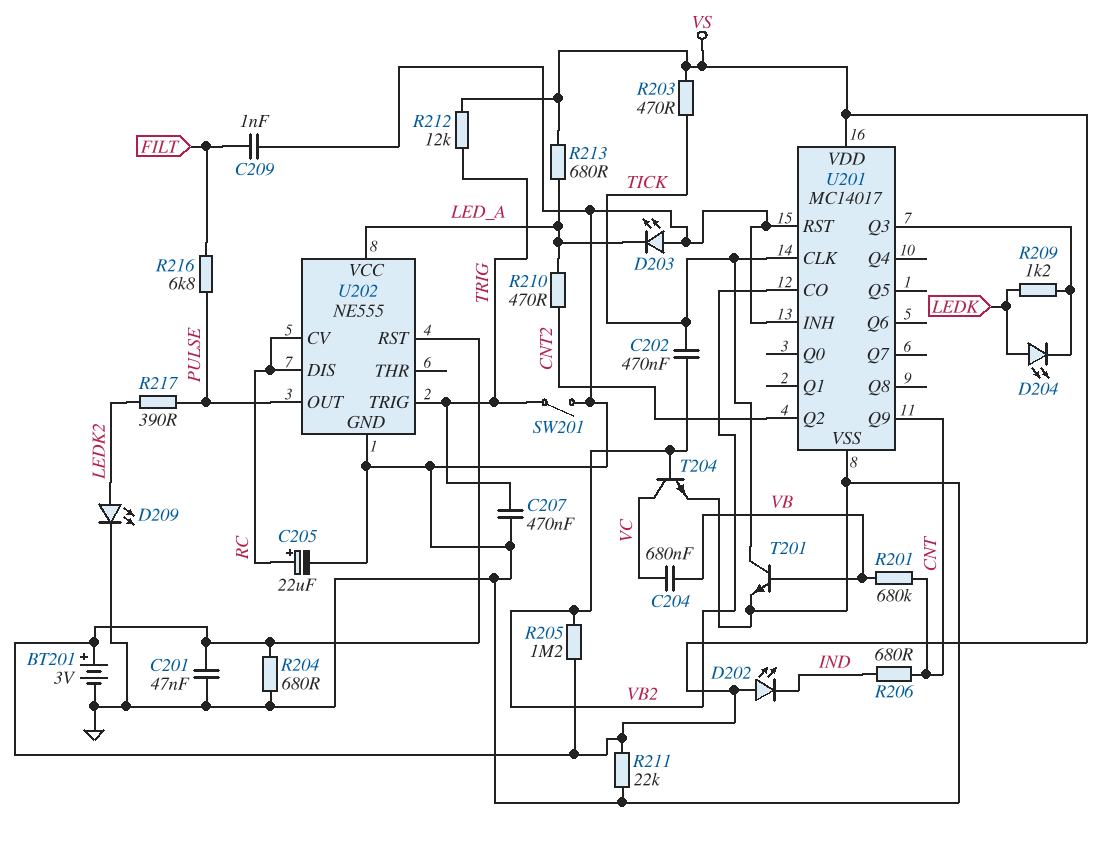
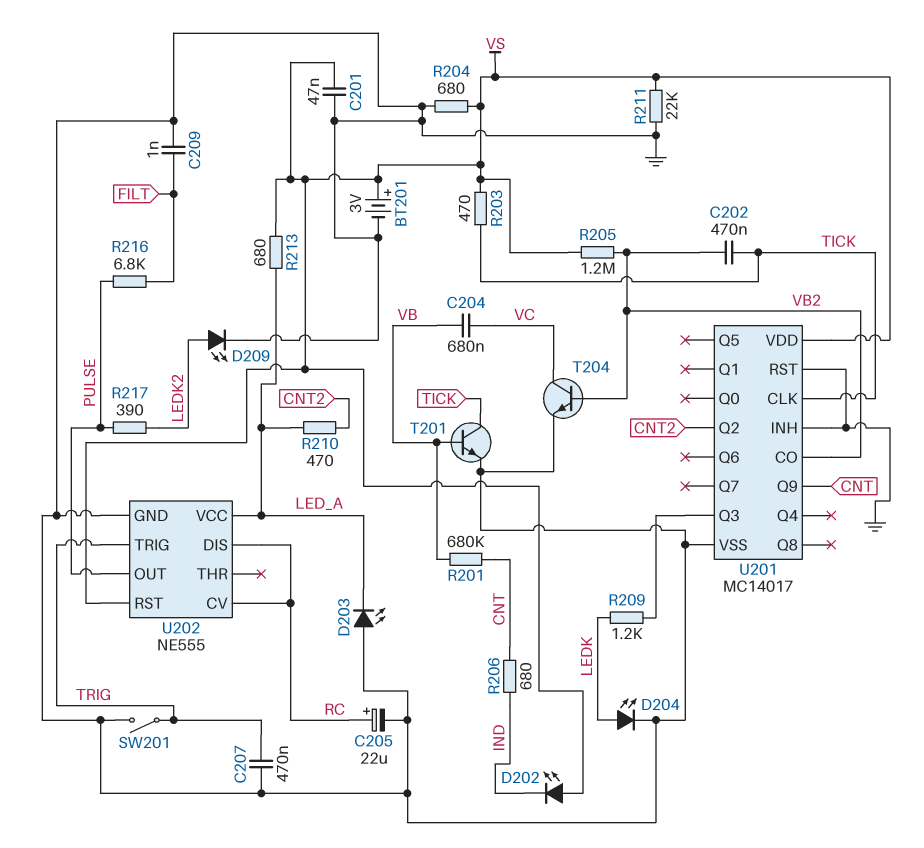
D204: LED (A LEDK, K U201/Q3) -> LED (A LEDK, K GND)
R212: 12k (TRIG, VS) -> none

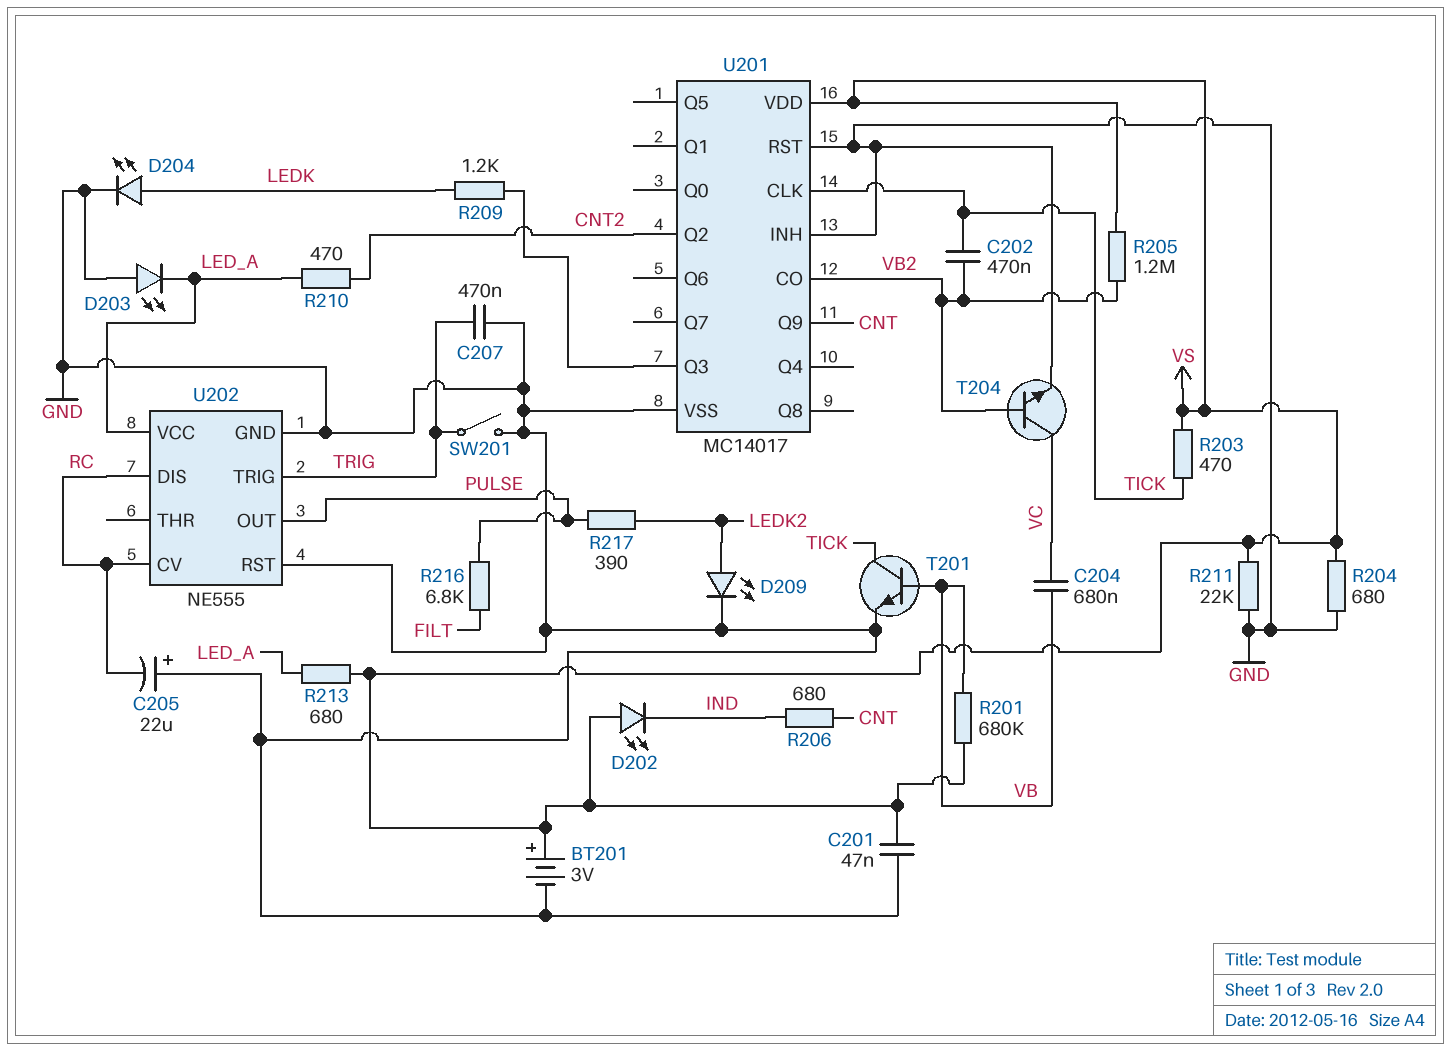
C205: 22uF (plus RC, minus GND) -> 22uF (plus GND, minus RC)
C209: 1nF (FILT, GND) -> none
R201: 680k (CNT, VB) -> 680k (VB, VS)
U202 pin RST: VS -> GND

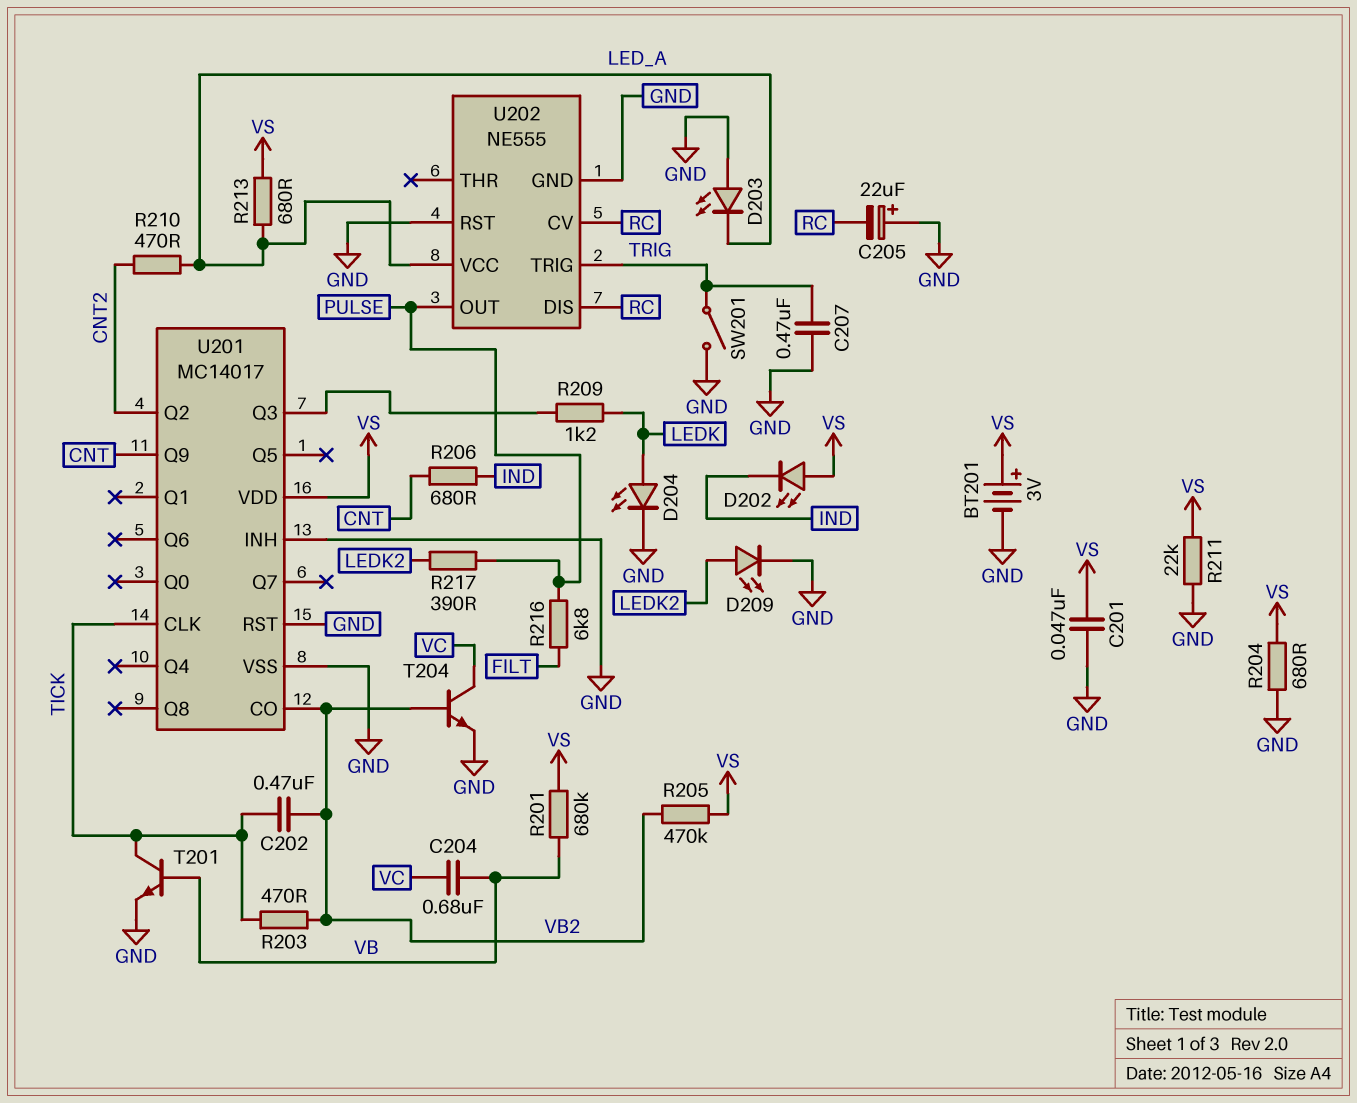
R203: 470 (TICK, VS) -> 470 (TICK, VB2)
R205: 1.2M (VB2, VS) -> 470k (VB2, VS)

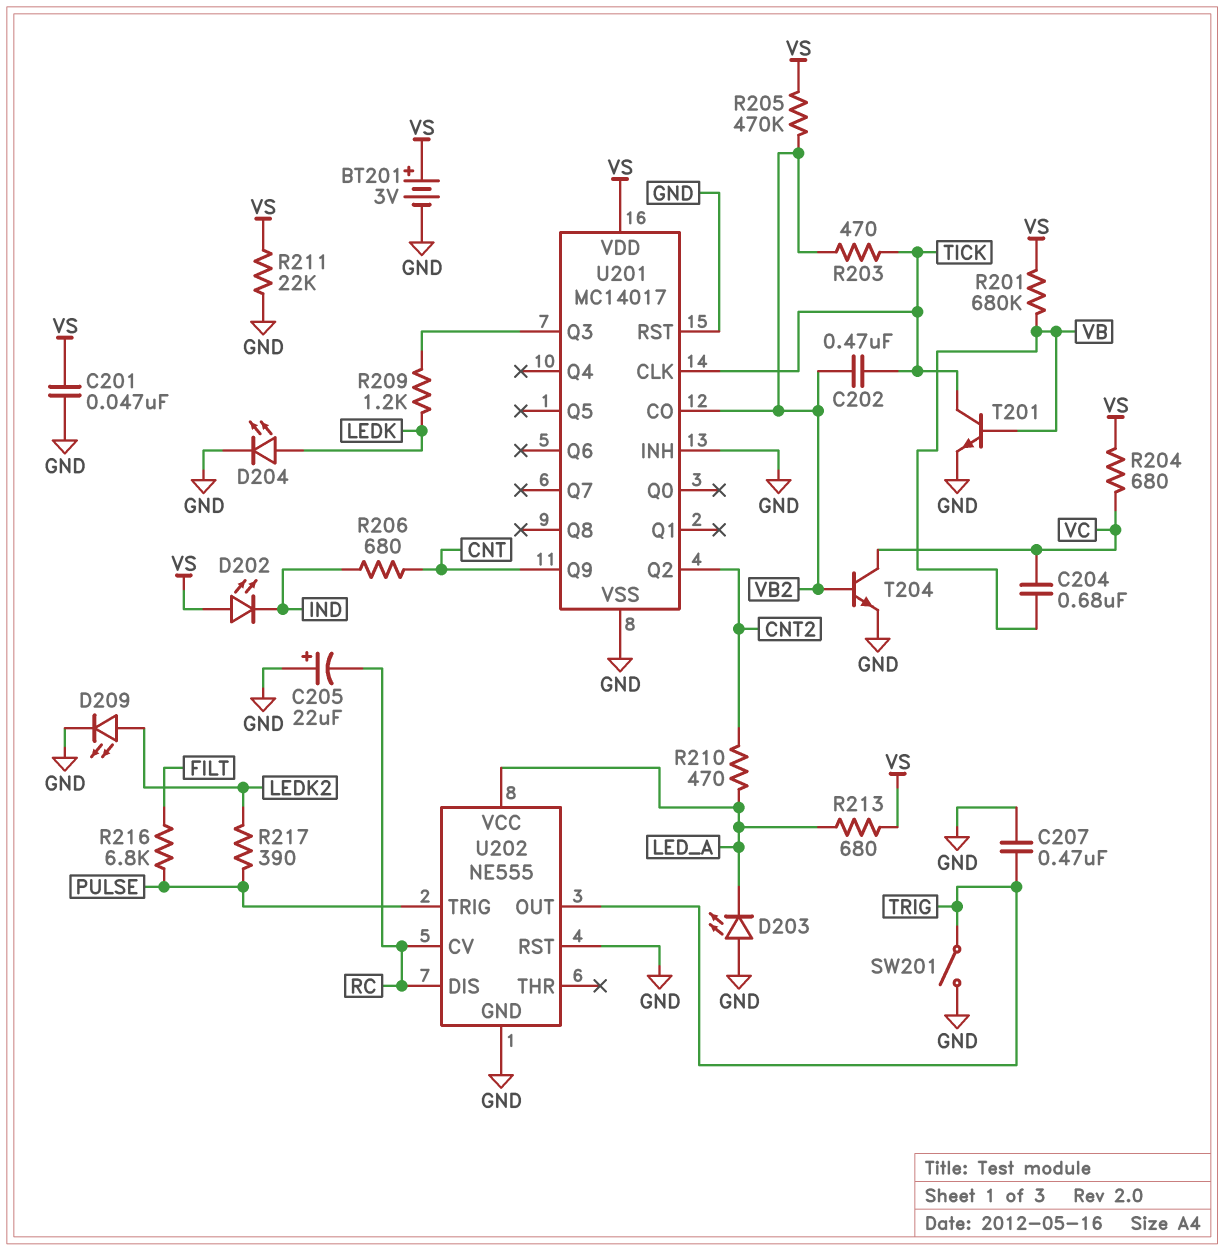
R204: 680 (GND, VS) -> 680 (VC, VS)
U202 pin OUT: PULSE -> TRIG
U202 pin TRIG: TRIG -> PULSE

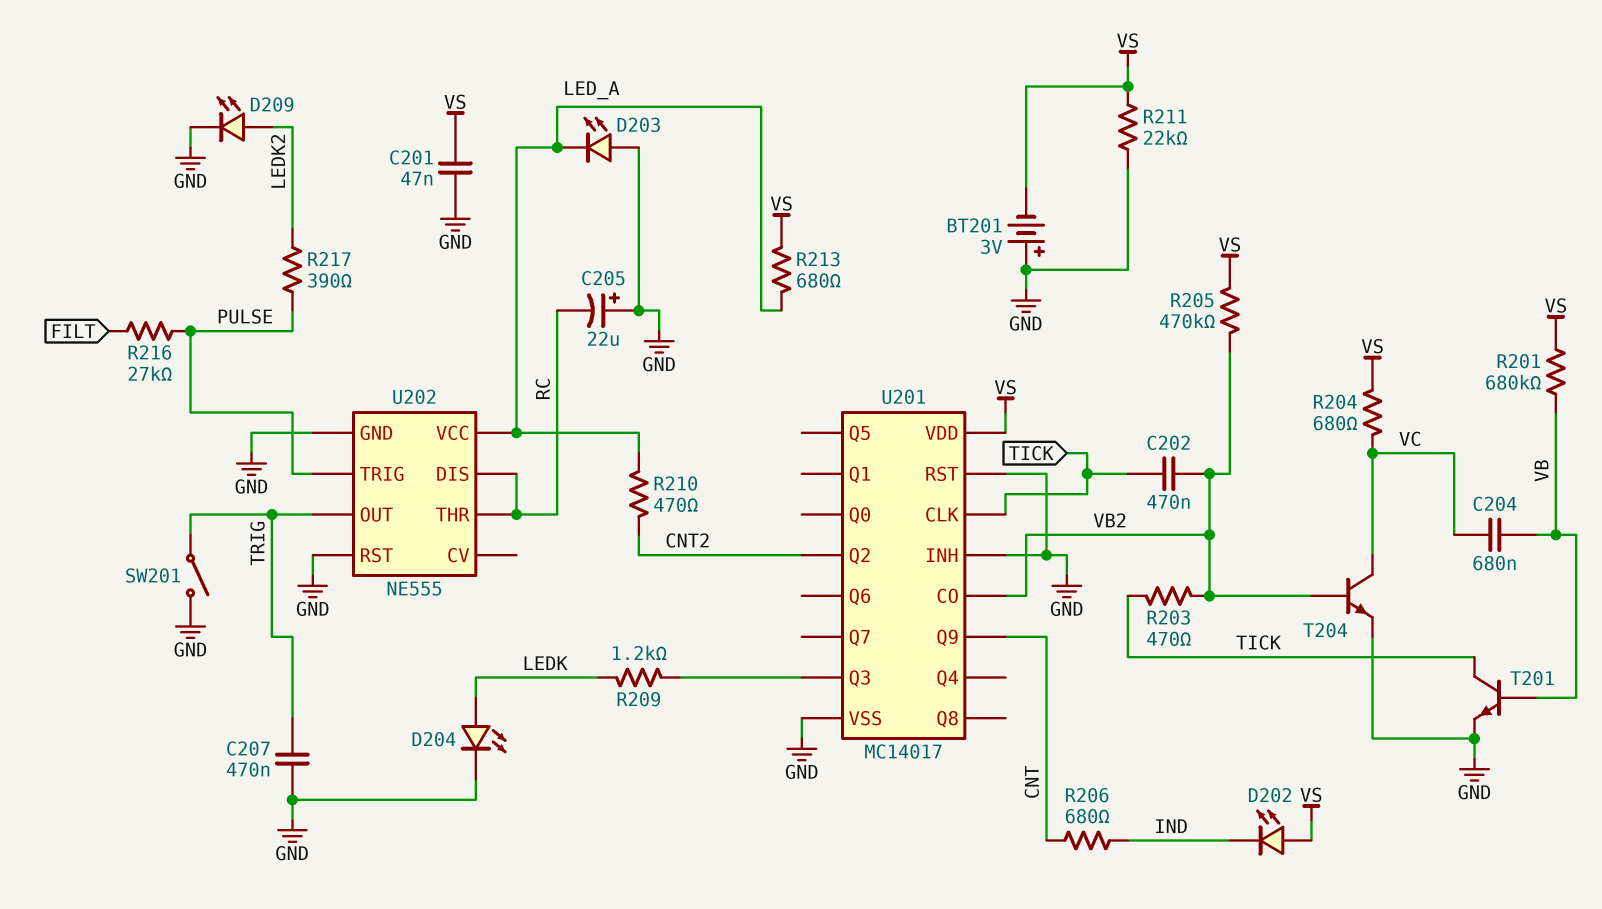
BT201: 3V (plus VS, minus GND) -> 3V (plus GND, minus VS)
R216: 6.8k (FILT, PULSE) -> 27k (FILT, PULSE)
U202 pin CV: RC -> none
U202 pin THR: none -> RC

